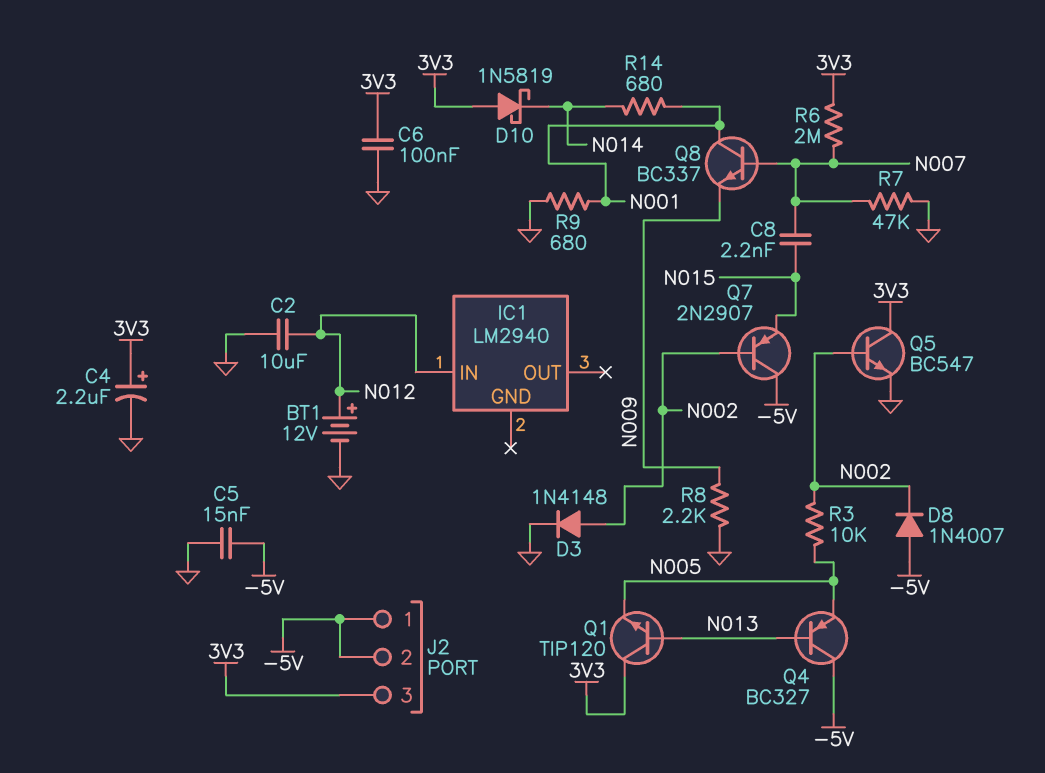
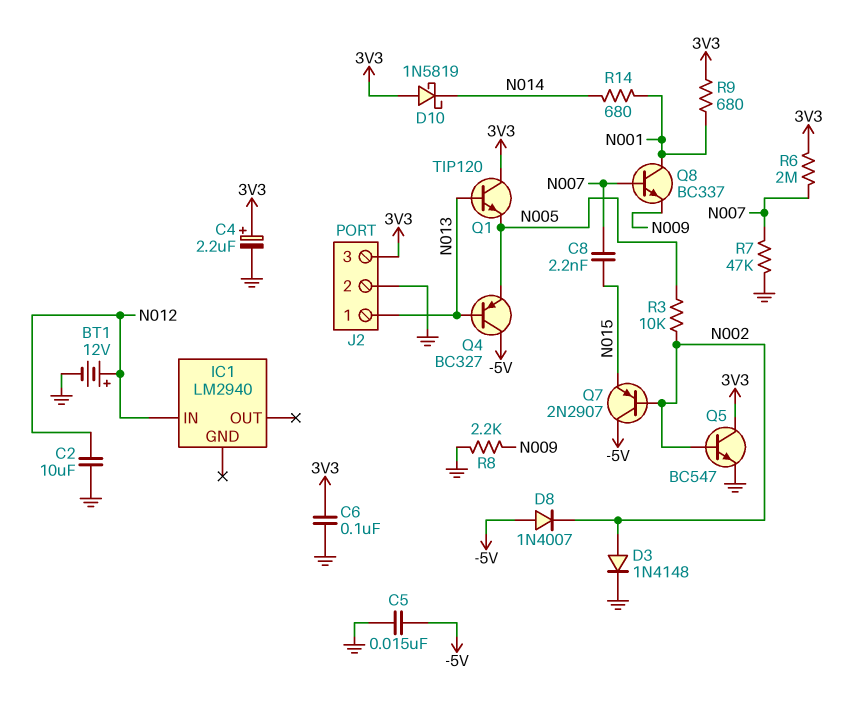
J2 pin 1: -5V -> N013
J2 pin 2: -5V -> GND
R9: 680 (GND, N001) -> 680 (3V3, N001)

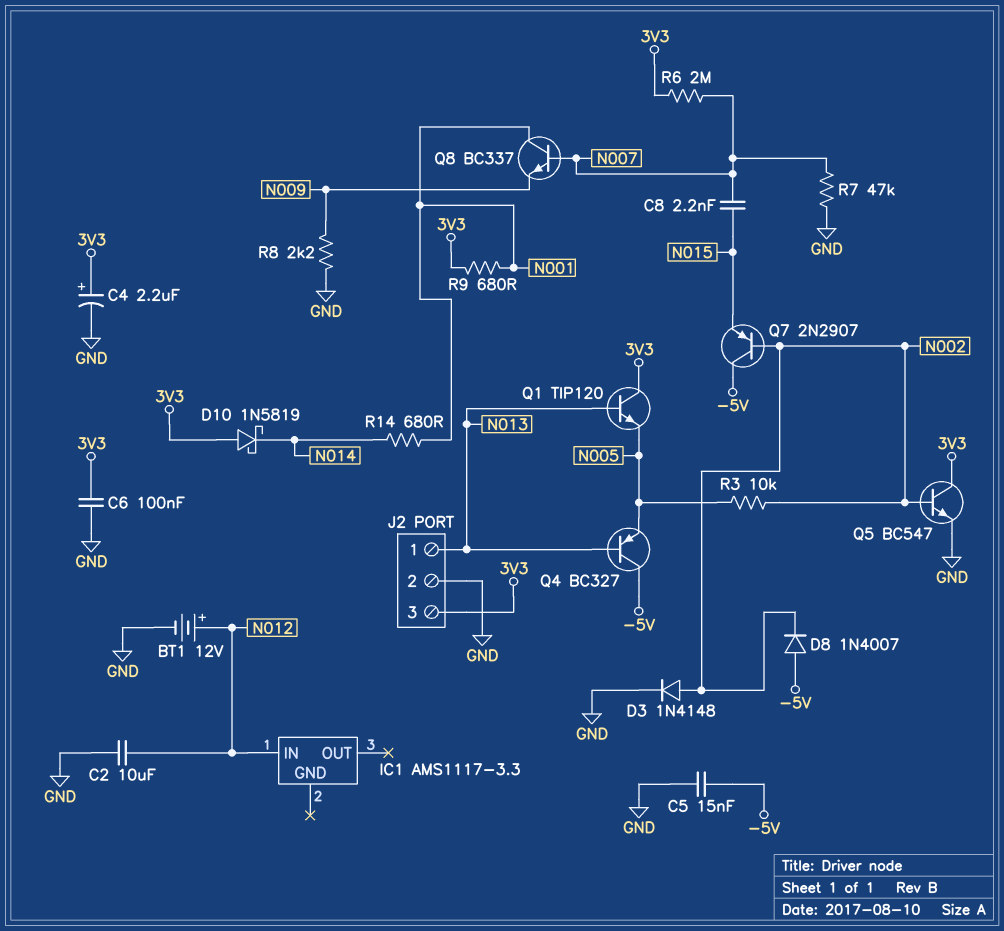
IC1: LM2940 -> AMS1117-3.3

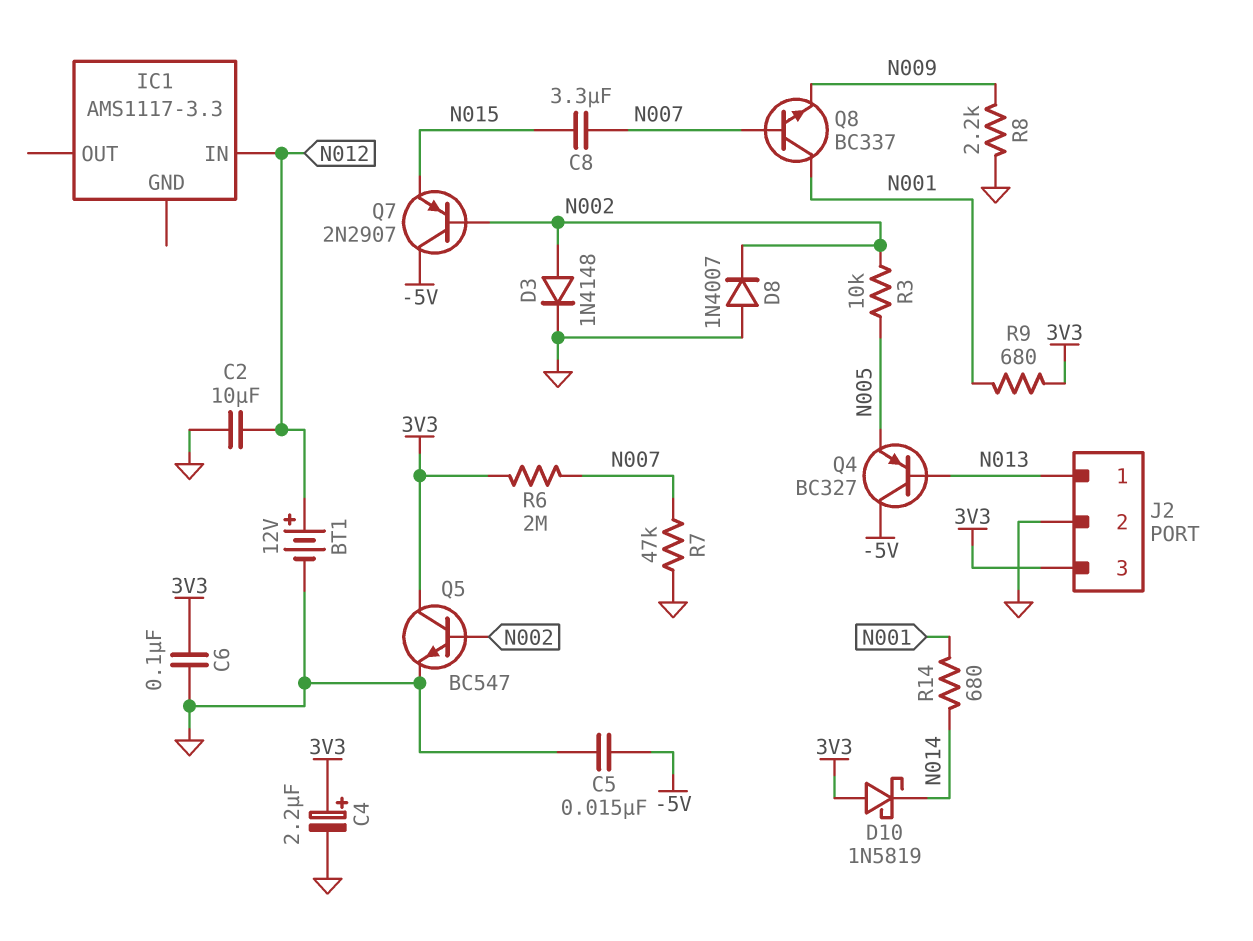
C8: 2.2nF (N007, N015) -> 3.3uF (N007, N015)
D8: diode 1N4007 (A -5V, K N002) -> diode 1N4007 (A GND, K N002)
Q1: NPN TIP120 (B N013, C 3V3, E N005) -> none

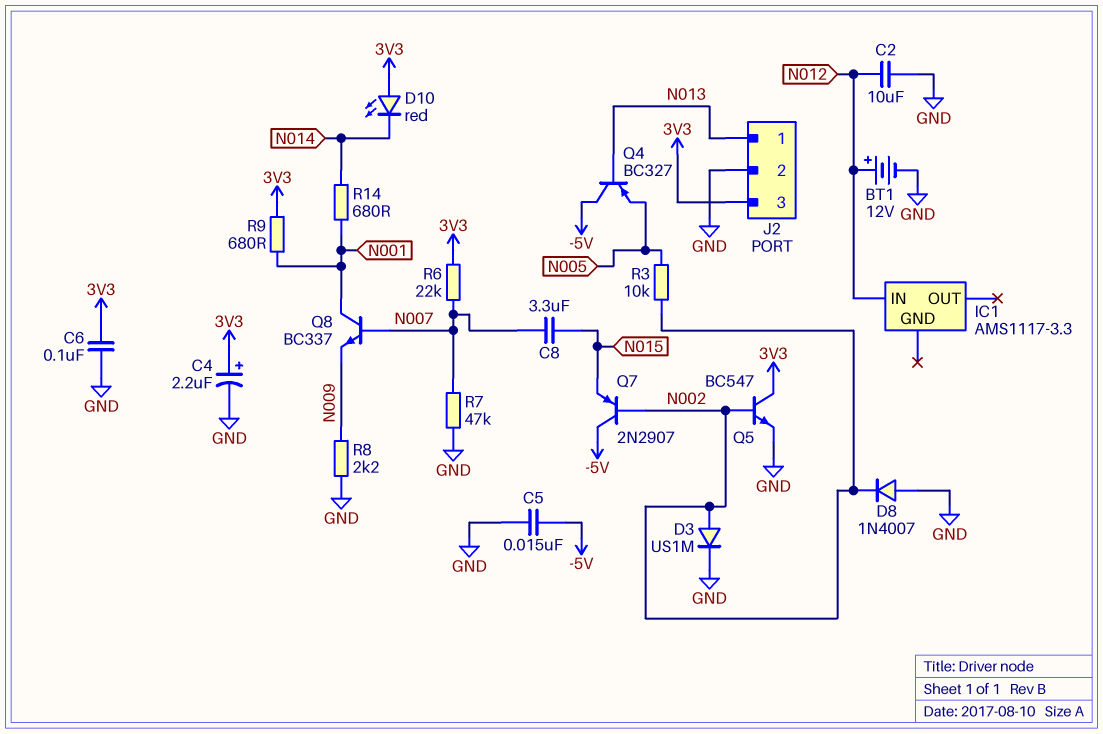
D3: diode 1N4148 (A N002, K GND) -> diode US1M (A N002, K GND)
D10: schottky 1N5819 (A 3V3, K N014) -> LED red (A 3V3, K N014)
R6: 2M (3V3, N007) -> 22k (3V3, N007)

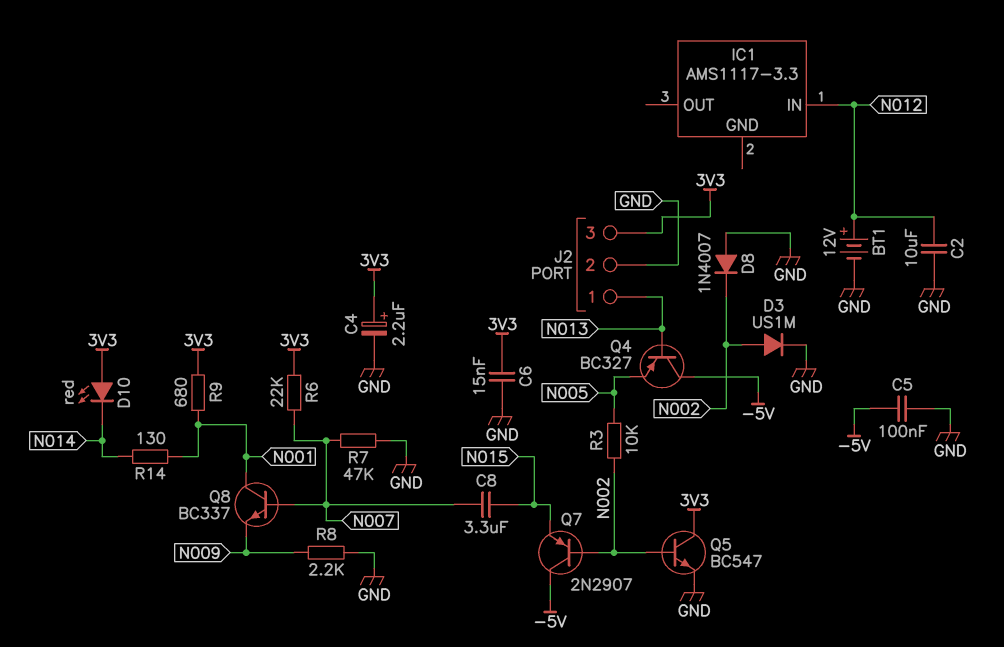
C5: 15nF (-5V, GND) -> 100nF (-5V, GND)
C6: 100nF (3V3, GND) -> 15nF (3V3, GND)
R14: 680 (N001, N014) -> 130 (N001, N014)

